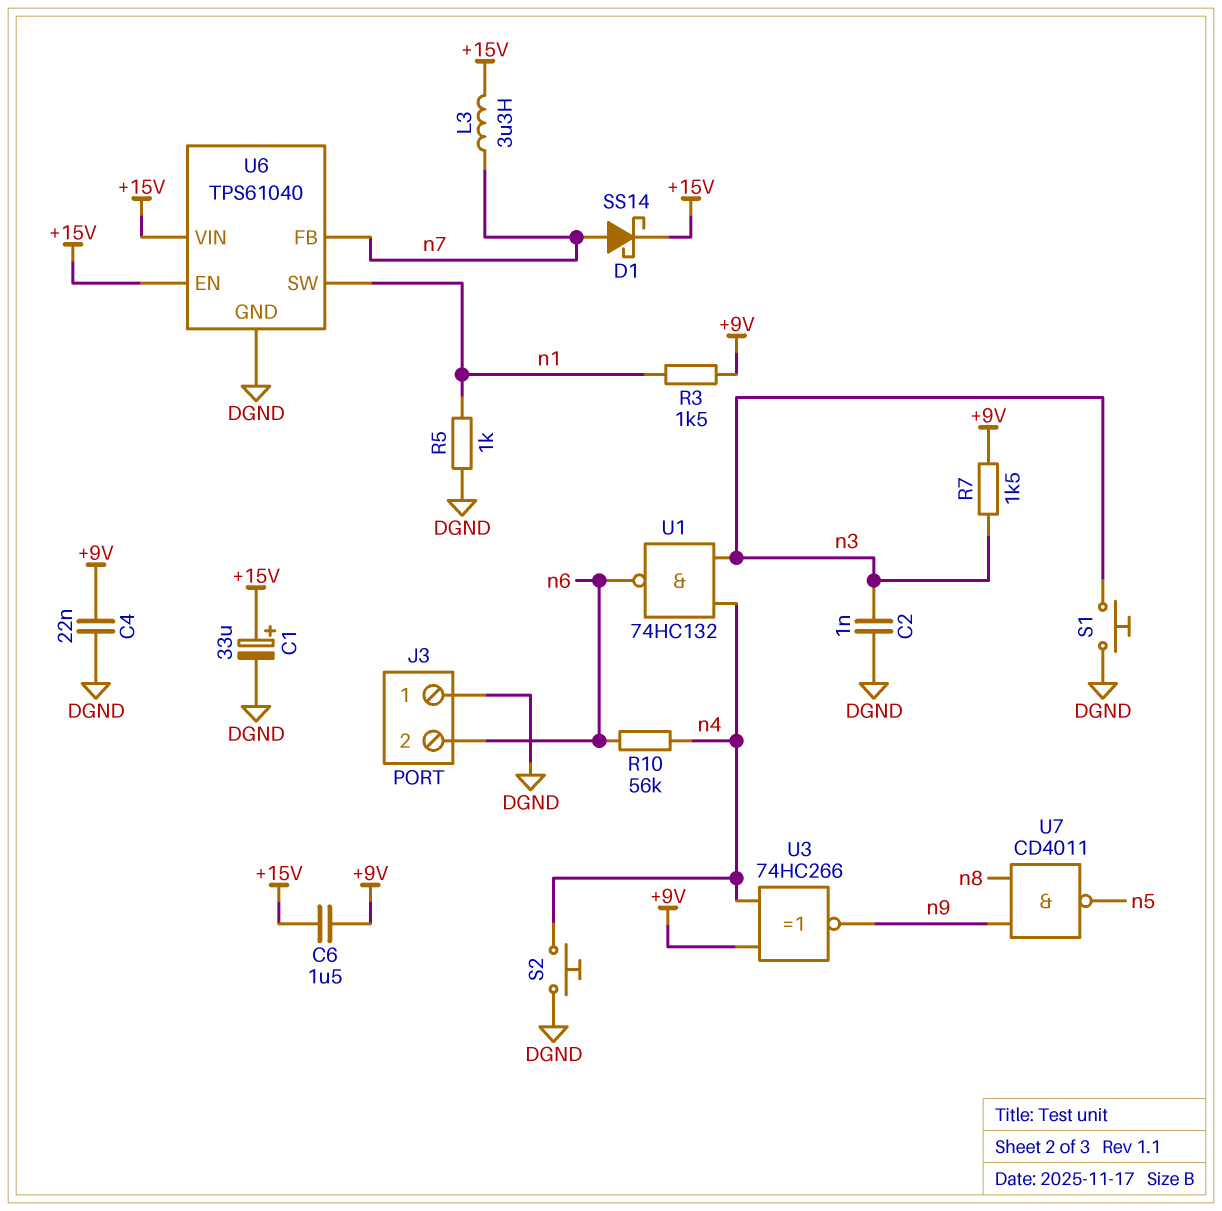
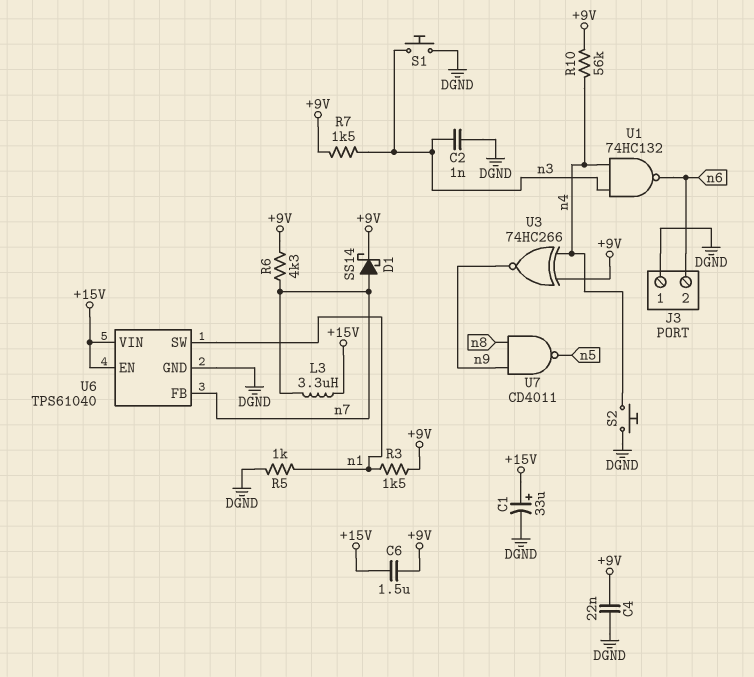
D1: schottky SS14 (A n7, K +15V) -> schottky SS14 (A n7, K +9V)
R6: none -> 4.3k (+9V, n7)
R10: 56k (n4, n6) -> 56k (+9V, n4)

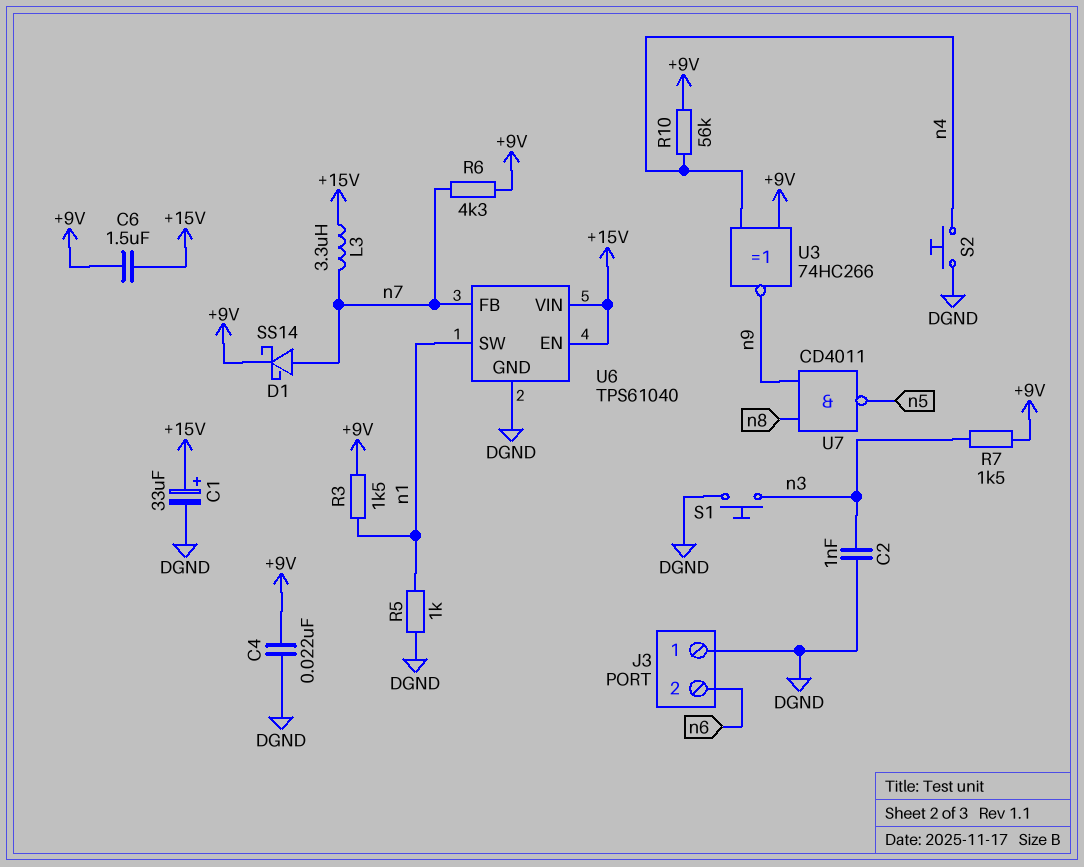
U1: NAND 74HC132 (in n3, in n4, out n6) -> none

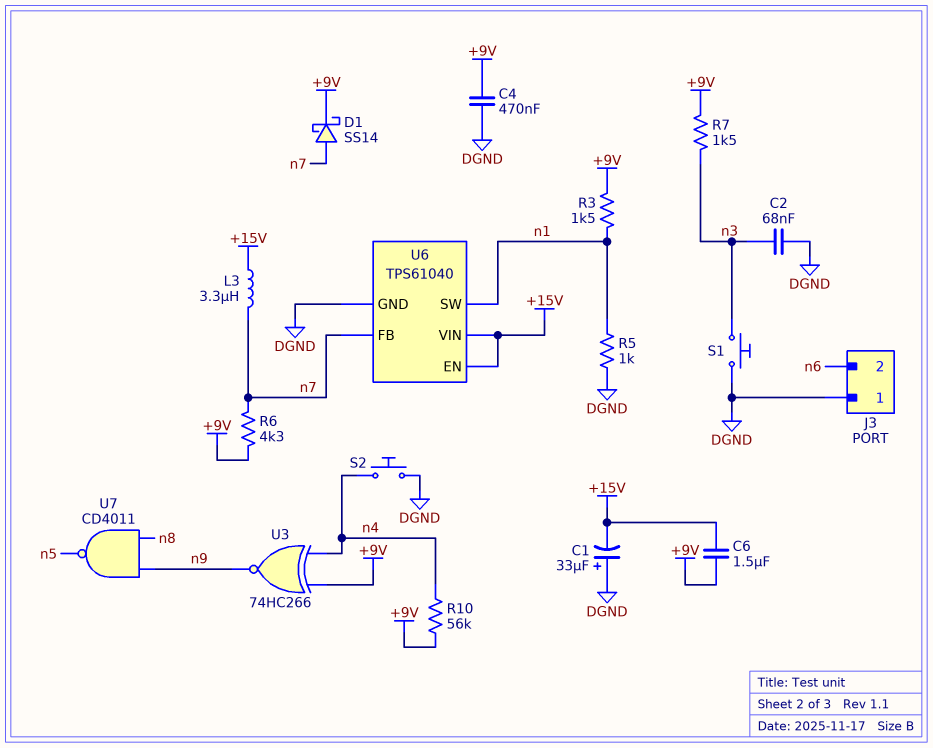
C1: 33uF (plus +15V, minus DGND) -> 33uF (plus DGND, minus +15V)
C2: 1nF (DGND, n3) -> 68nF (DGND, n3)
C4: 22nF (+9V, DGND) -> 470nF (+9V, DGND)

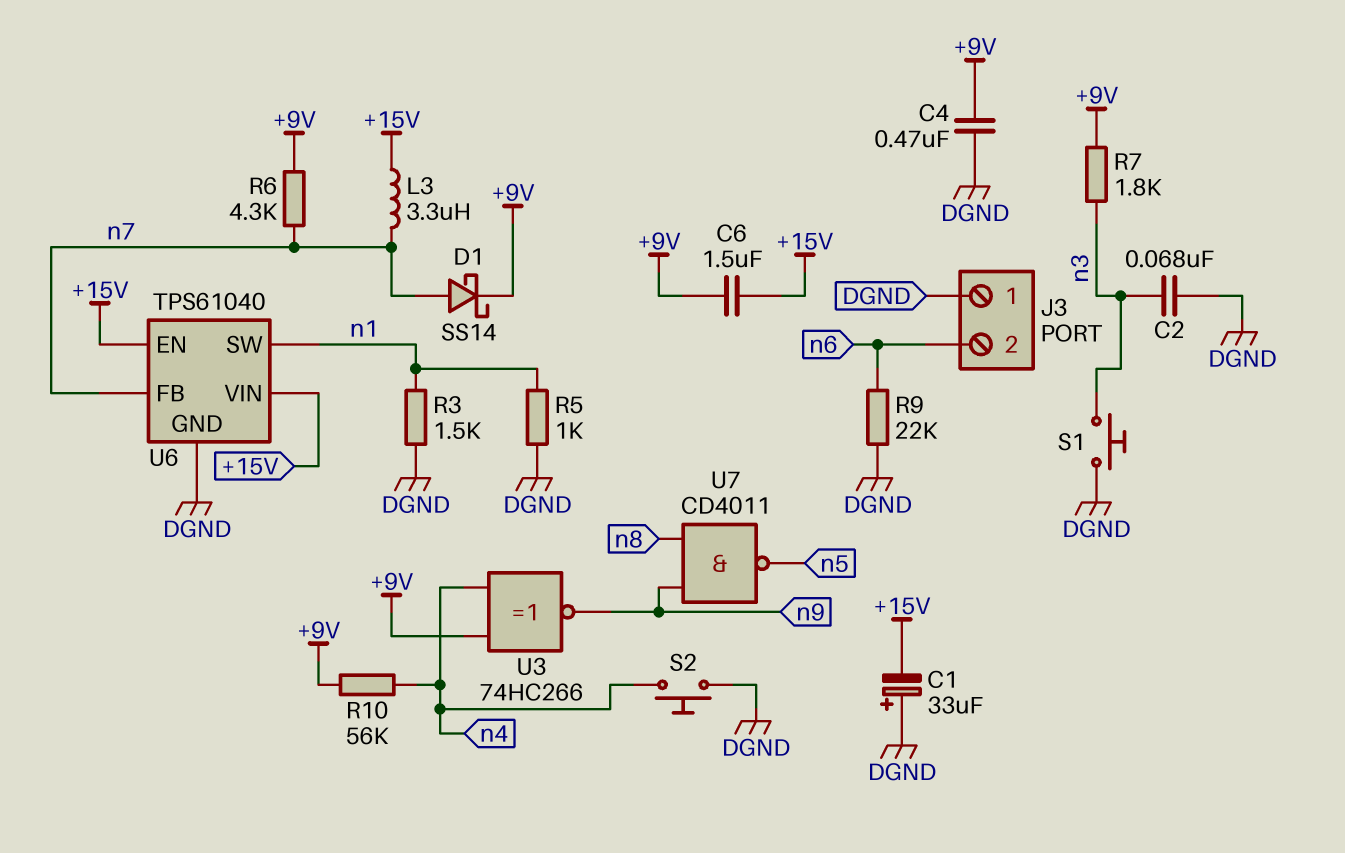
R3: 1.5k (+9V, n1) -> 1.5k (DGND, n1)
R7: 1.5k (+9V, n3) -> 1.8k (+9V, n3)
R9: none -> 22k (DGND, n6)

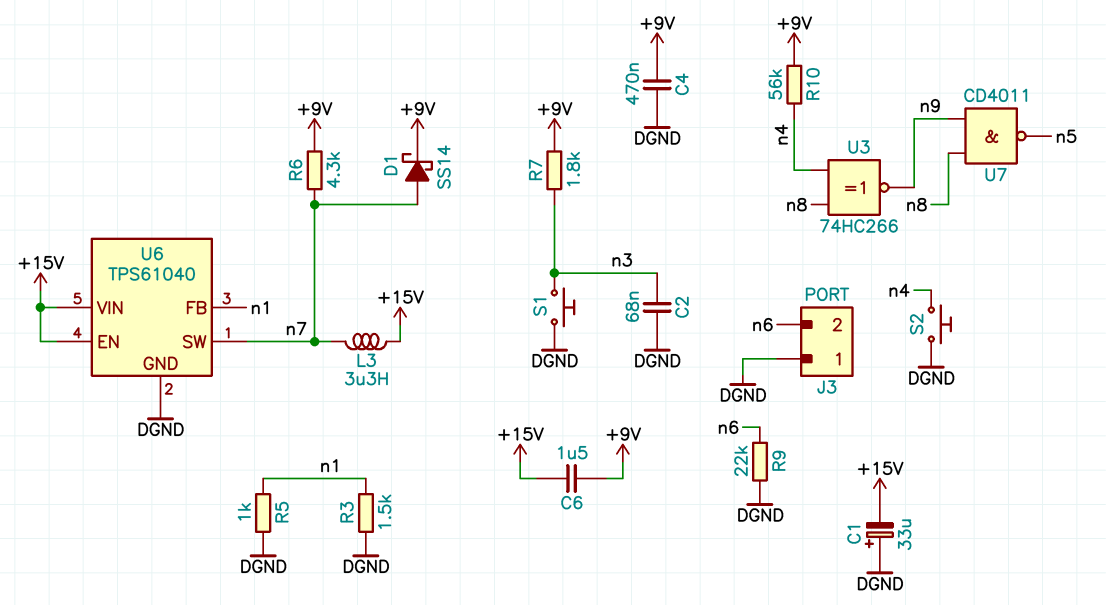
U3: XNOR 74HC266 (in +9V, in n4, out n9) -> XNOR 74HC266 (in n4, in n8, out n9)
U6 pin FB: n7 -> n1
U6 pin SW: n1 -> n7

